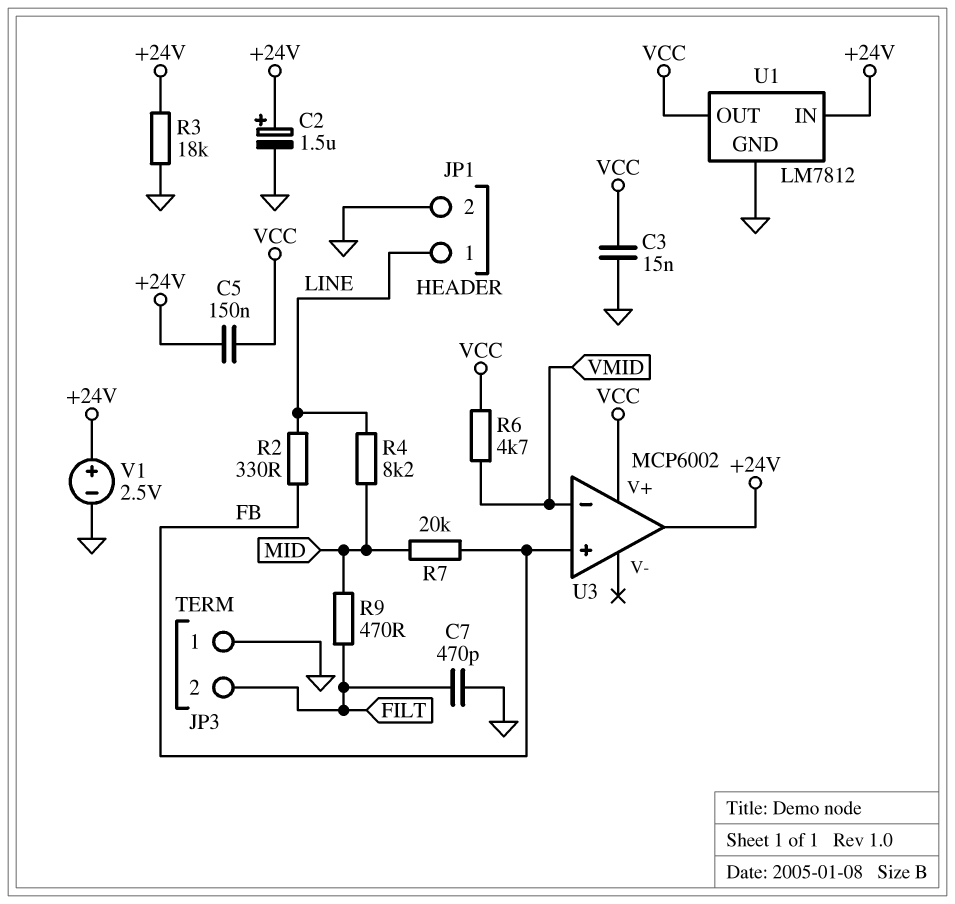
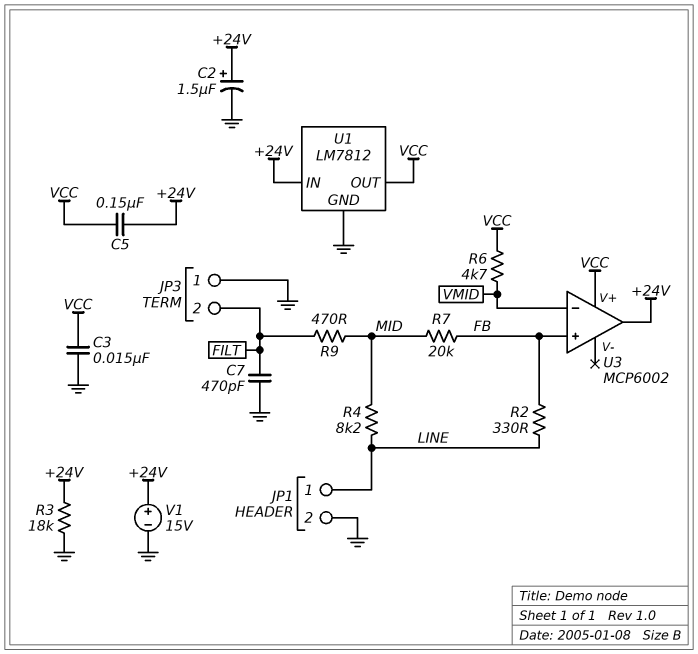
V1: 2.5V (plus +24V, minus GND) -> 15V (plus +24V, minus GND)

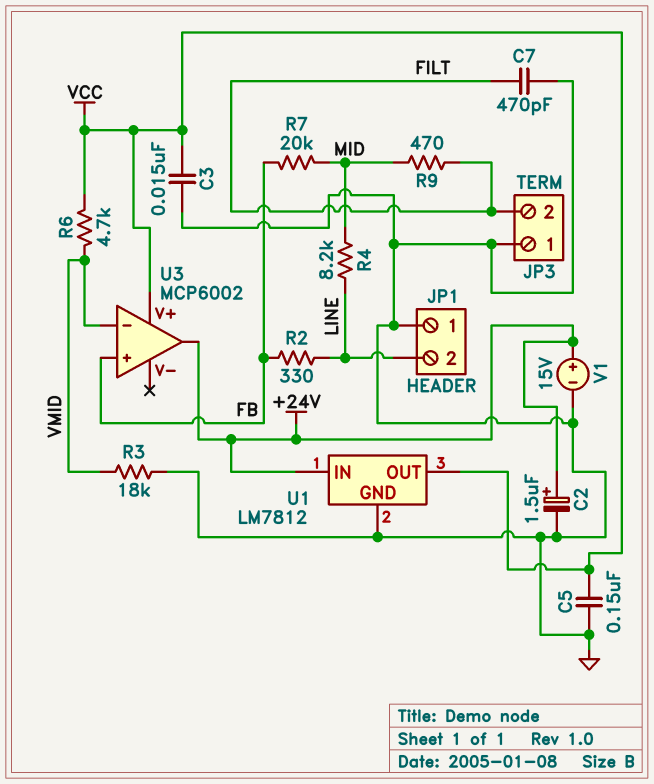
C5: 150nF (+24V, VCC) -> 150nF (GND, VCC)
JP1 pin 1: LINE -> GND
JP1 pin 2: GND -> LINE
R3: 18k (+24V, GND) -> 18k (GND, VMID)

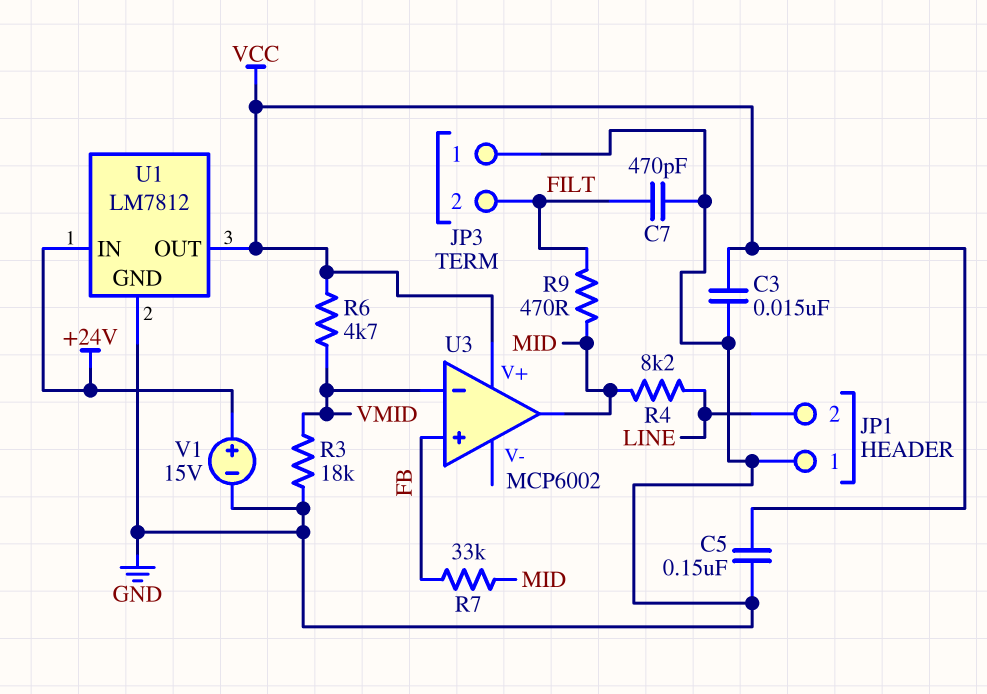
C2: 1.5uF (plus +24V, minus GND) -> none
R2: 330 (FB, LINE) -> none
R7: 20k (FB, MID) -> 33k (FB, MID)
U3 pin out: +24V -> MID

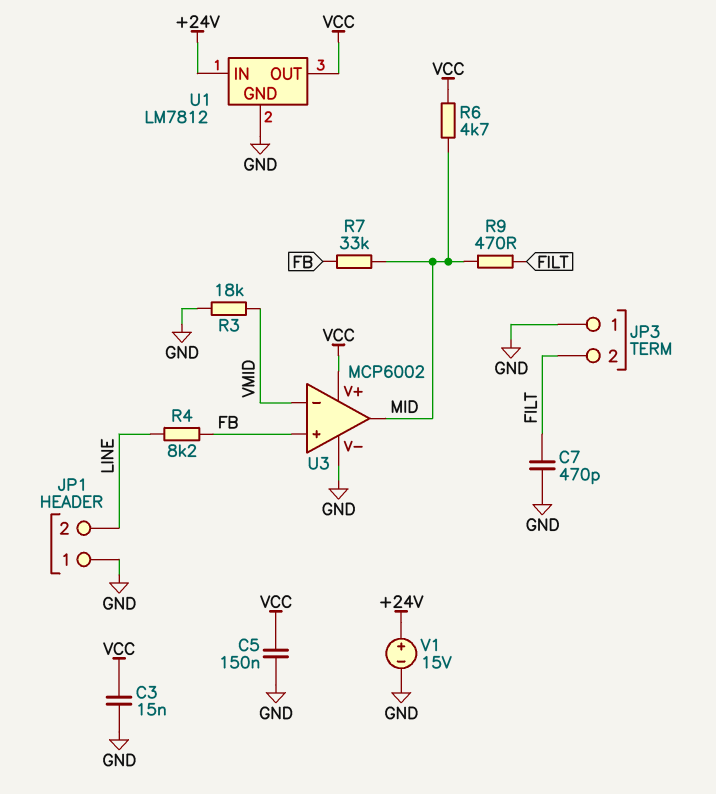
R4: 8.2k (LINE, MID) -> 8.2k (FB, LINE)
R6: 4.7k (VCC, VMID) -> 4.7k (MID, VCC)
U3 pin V-: none -> GND

